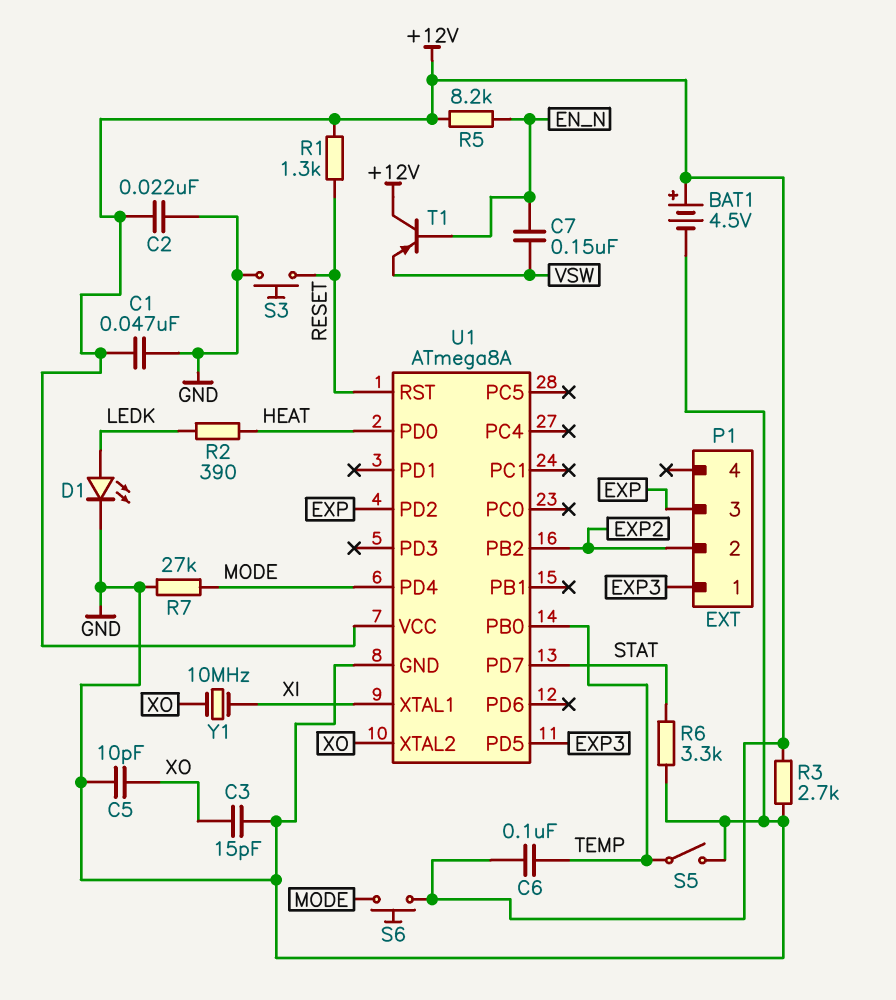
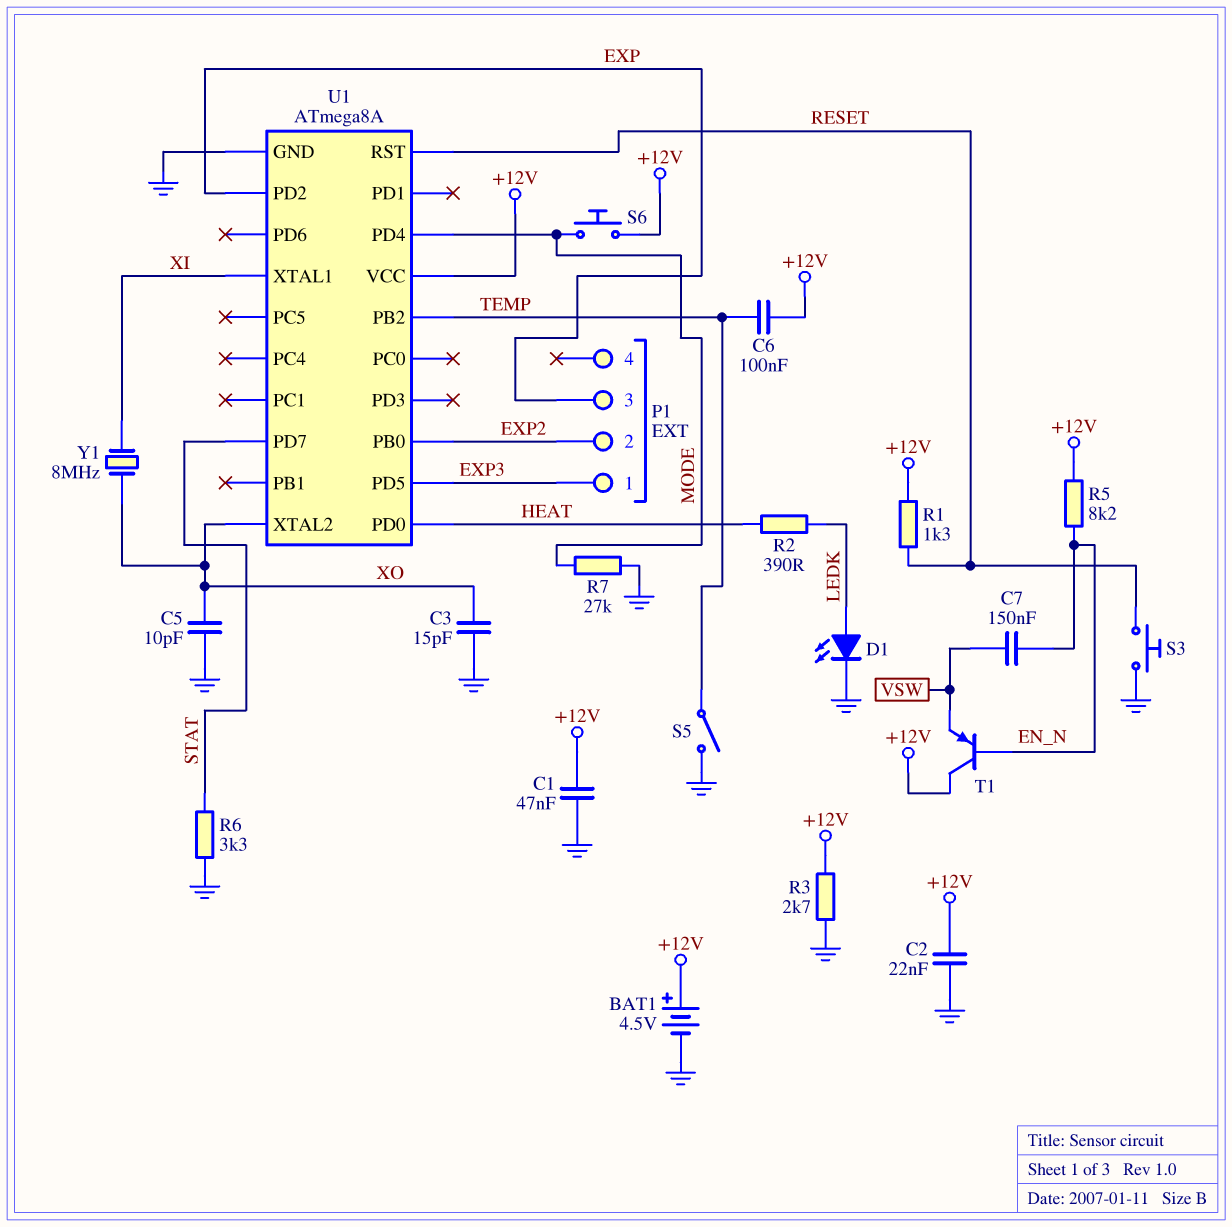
U1 pin PB0: TEMP -> EXP2
U1 pin PB2: EXP2 -> TEMP
Y1: 10MHz (XI, XO) -> 8MHz (XI, XO)

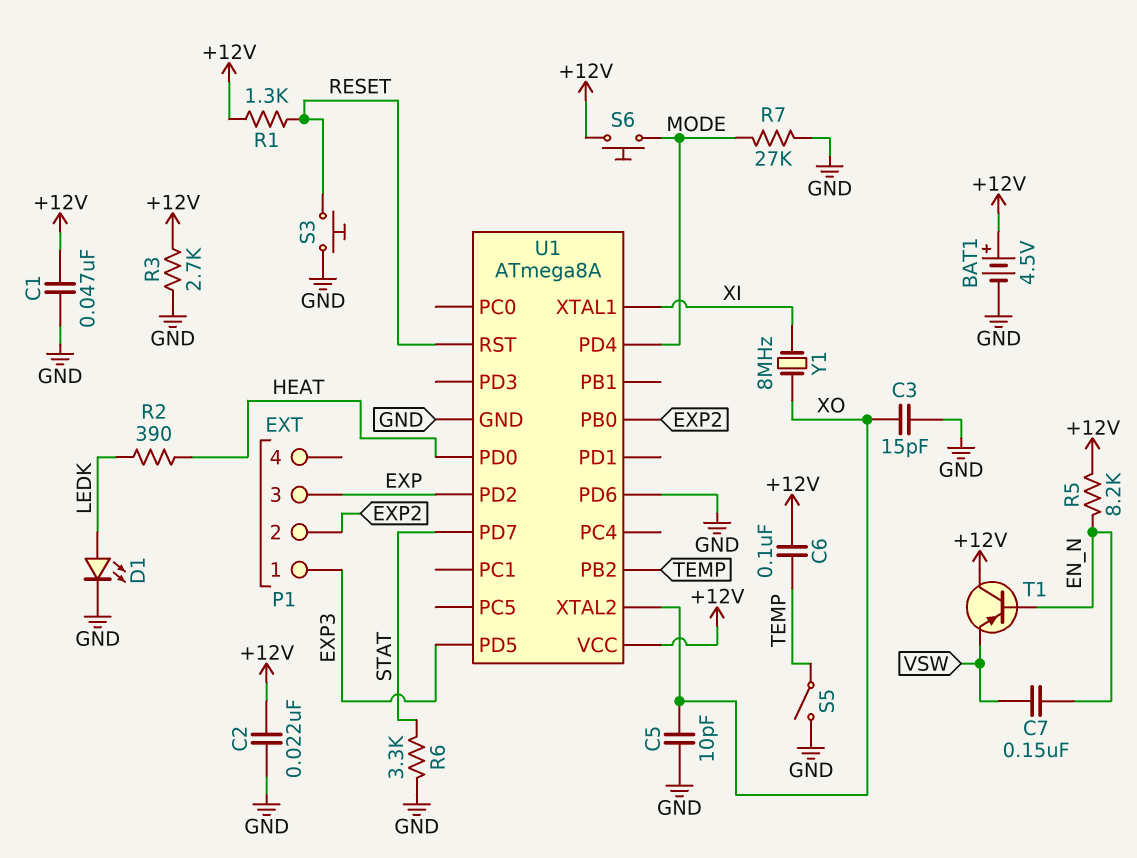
U1 pin PD6: none -> GND

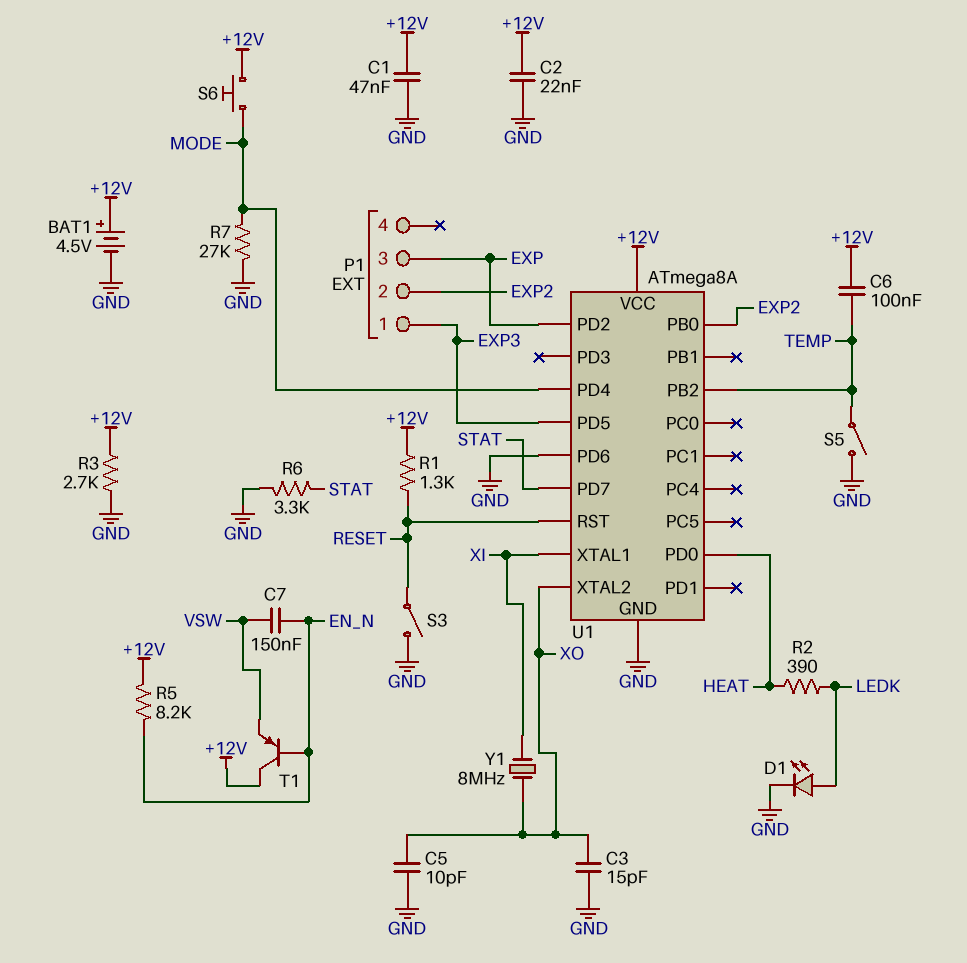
S3: button (GND, RESET) -> switch (GND, RESET)

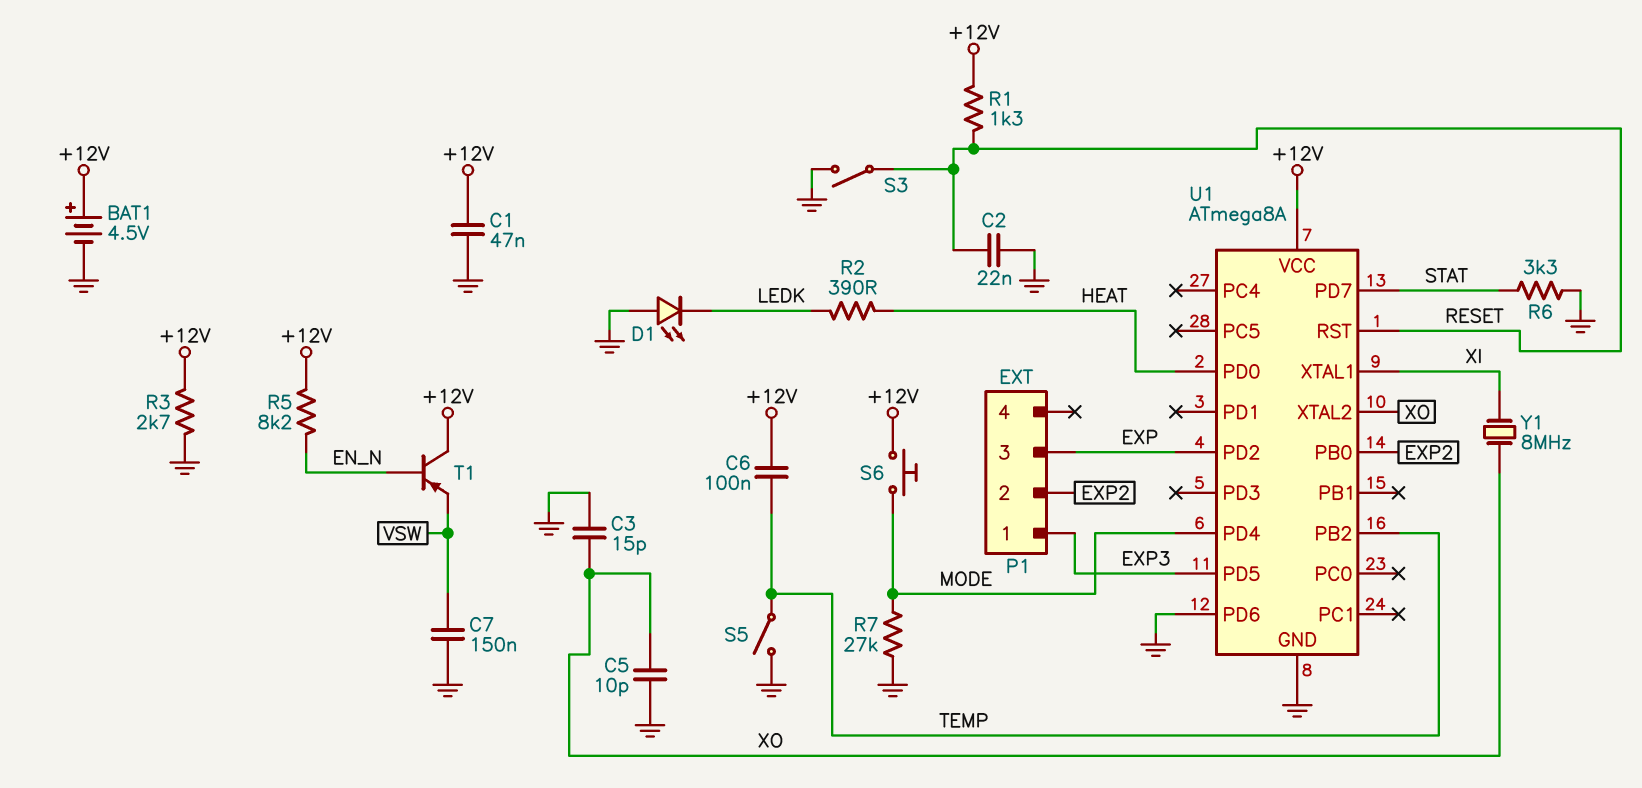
C2: 22nF (+12V, GND) -> 22nF (GND, RESET)
C7: 150nF (EN_N, VSW) -> 150nF (GND, VSW)
D1: LED (A LEDK, K GND) -> LED (A GND, K LEDK)

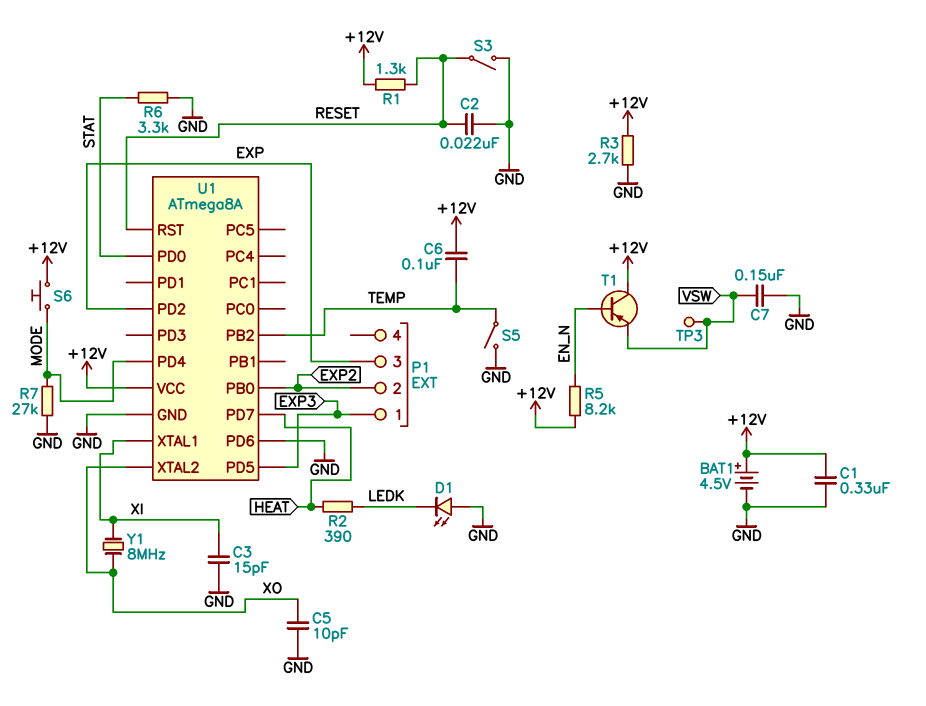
C1: 47nF (+12V, GND) -> 330nF (+12V, GND)
C3: 15pF (GND, XO) -> 15pF (GND, XI)
TP3: none -> test point (VSW)
U1 pin PD0: HEAT -> STAT
U1 pin PD7: STAT -> HEAT

